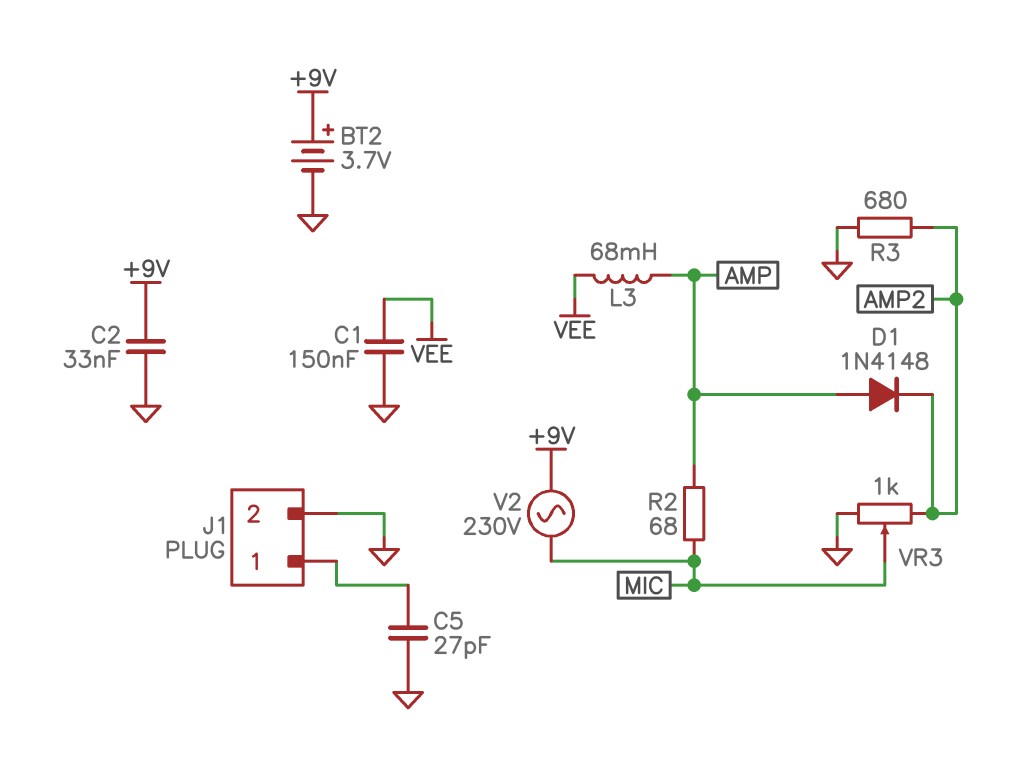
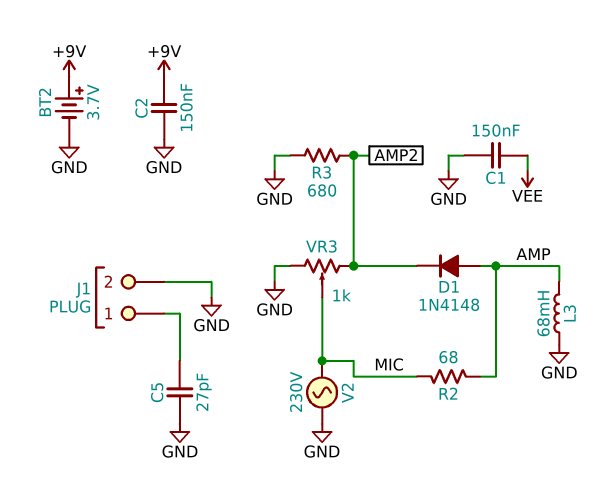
C2: 33nF (+9V, GND) -> 150nF (+9V, GND)
L3: 68mH (AMP, VEE) -> 68mH (AMP, GND)
V2: AC 230V (+9V, MIC) -> AC 230V (GND, MIC)

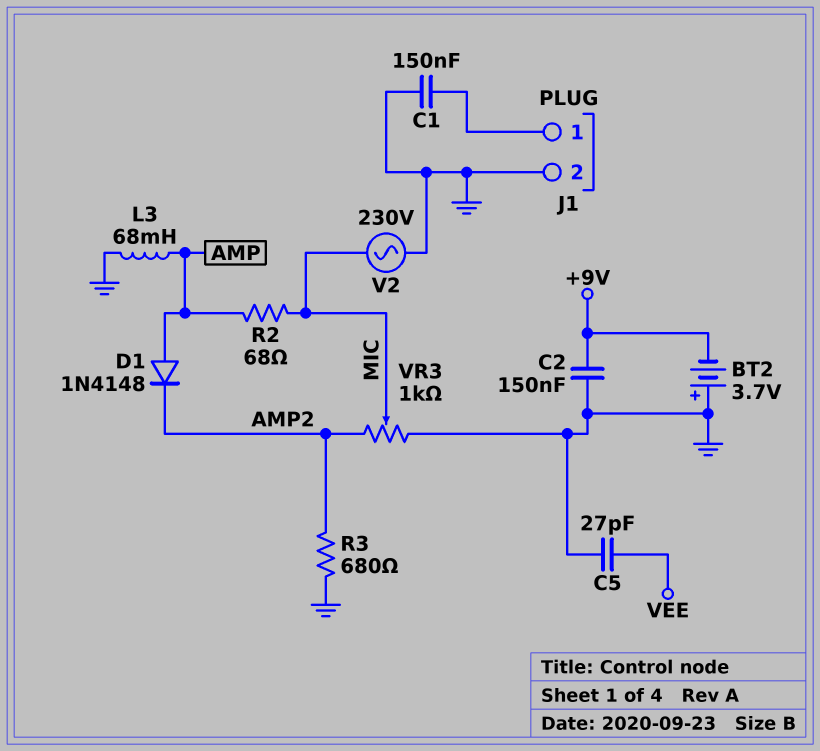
BT2: 3.7V (plus +9V, minus GND) -> 3.7V (plus GND, minus +9V)
C1: 150nF (GND, VEE) -> 150nF (GND, J1/1)
C5: 27pF (GND, J1/1) -> 27pF (GND, VEE)

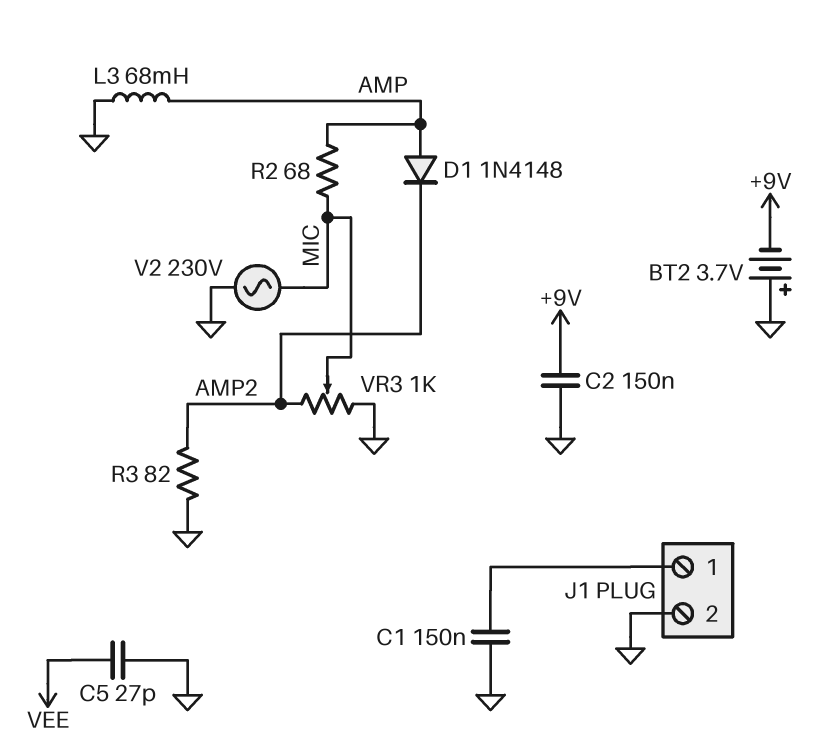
R3: 680 (AMP2, GND) -> 82 (AMP2, GND)

